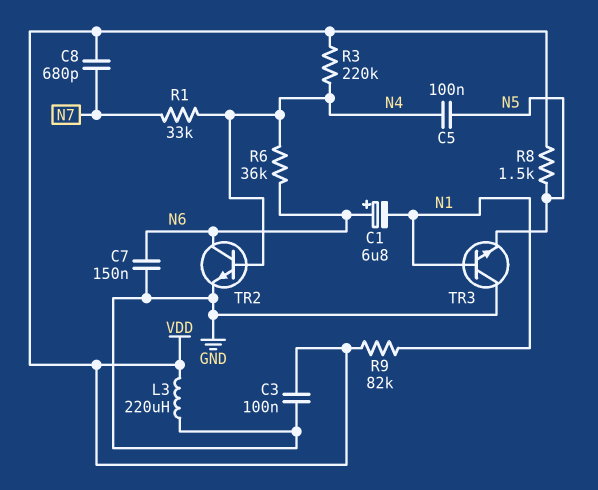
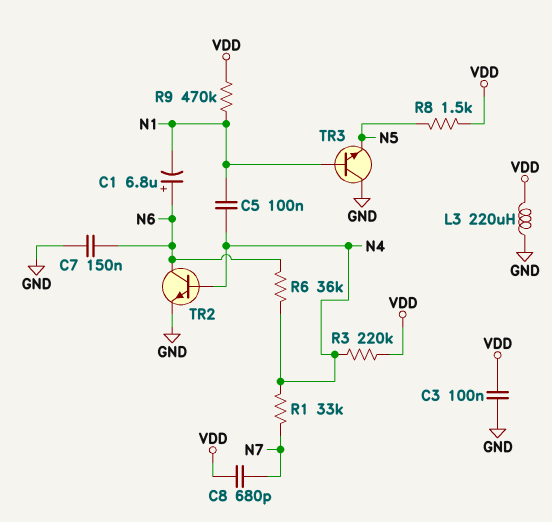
C5: 100nF (N4, N5) -> 100nF (N1, N4)
R9: 82k (N1, VDD) -> 470k (N1, VDD)

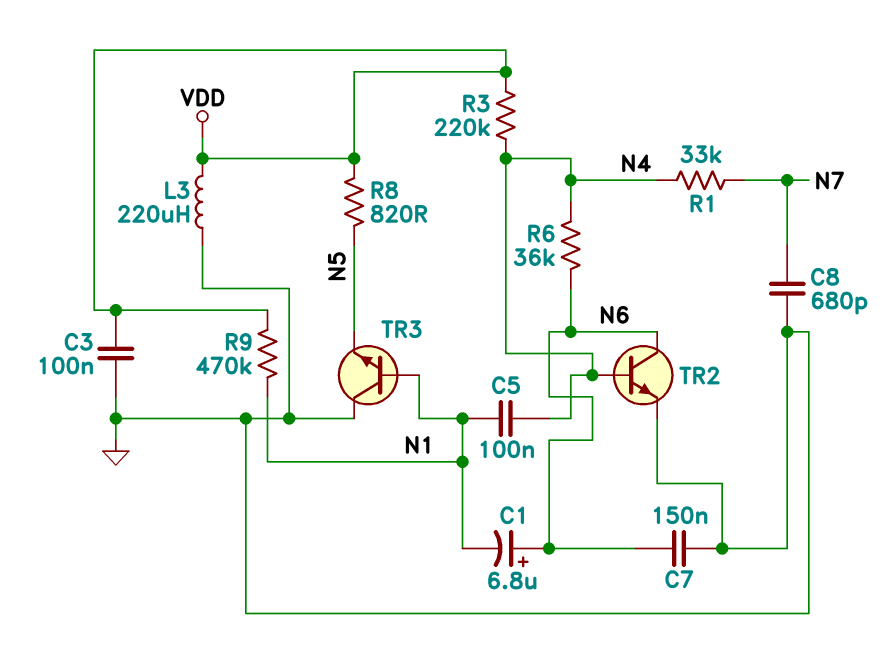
C8: 680pF (N7, VDD) -> 680pF (GND, N7)
R8: 1.5k (N5, VDD) -> 820 (N5, VDD)

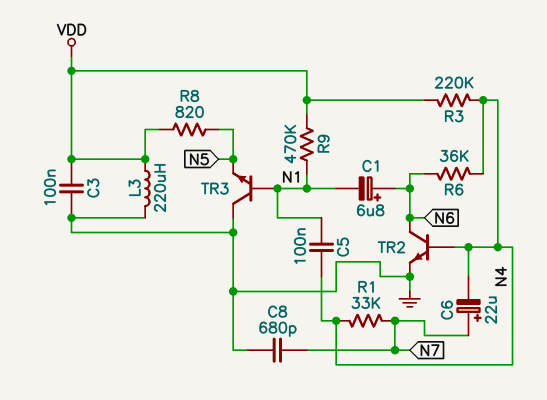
C6: none -> 22uF (plus N7, minus N4)
C7: 150nF (GND, N6) -> none

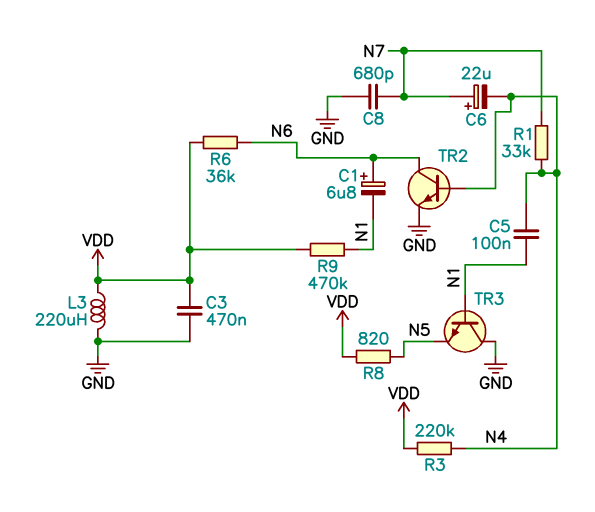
C3: 100nF (GND, VDD) -> 470nF (GND, VDD)
R6: 36k (N4, N6) -> 36k (N6, VDD)

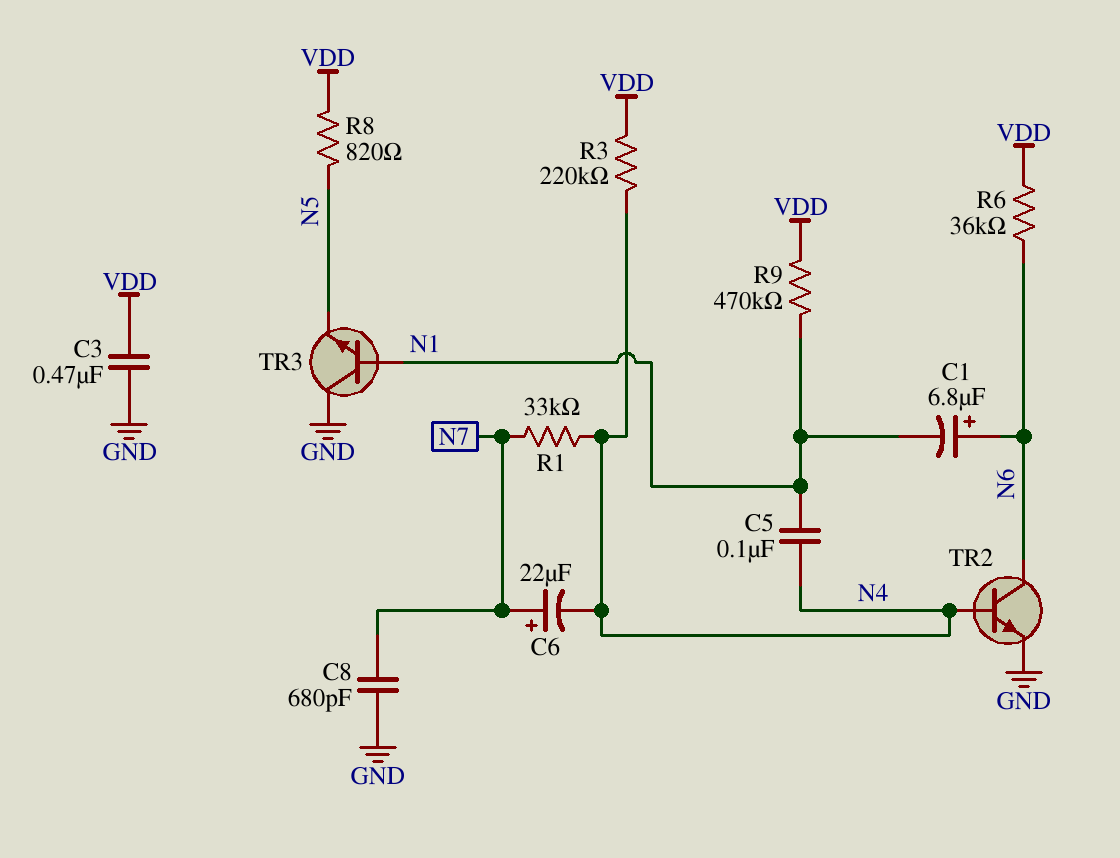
L3: 220uH (GND, VDD) -> none

